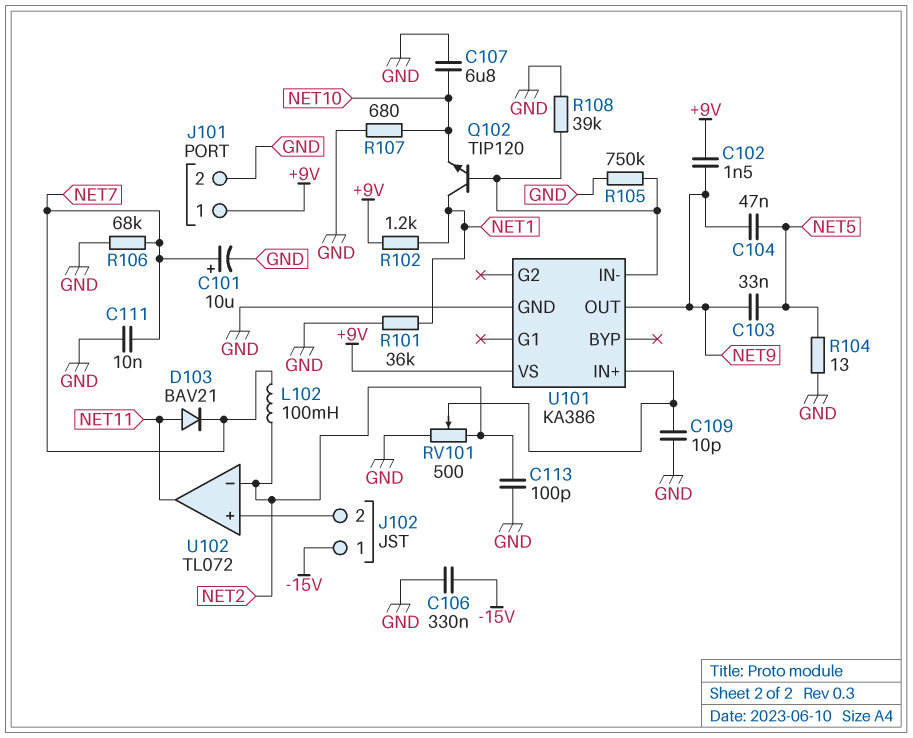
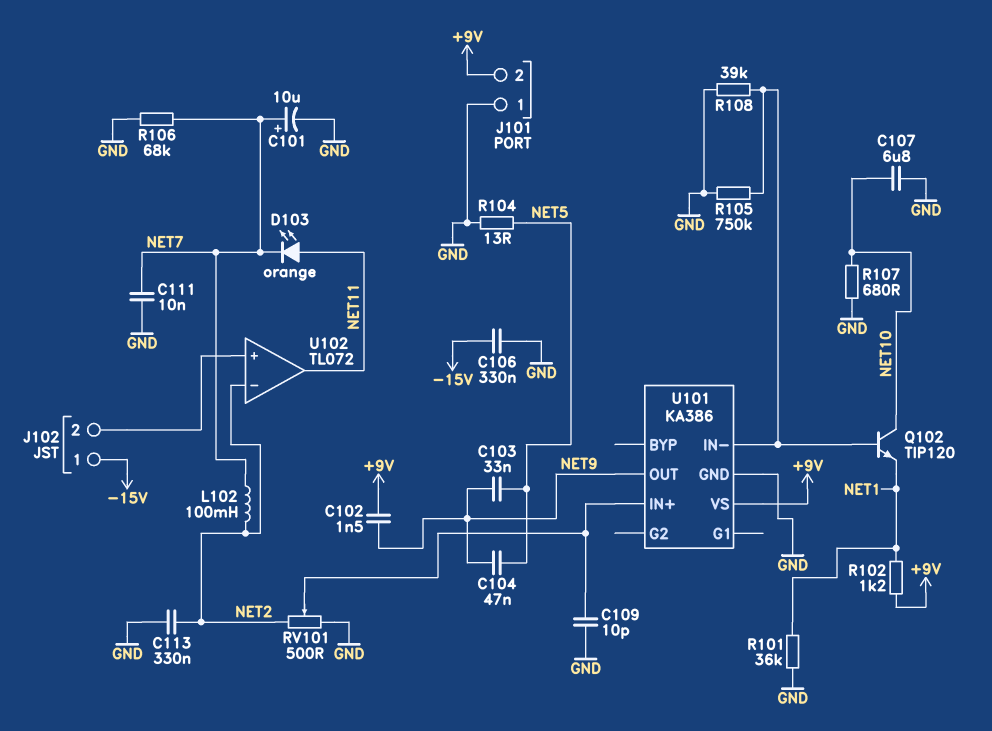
C113: 100pF (GND, NET2) -> 330nF (GND, NET2)
D103: diode BAV21 (A NET11, K NET7) -> LED orange (A NET11, K NET7)
J101 pin 1: +9V -> GND
J101 pin 2: GND -> +9V
Q102: NPN TIP120 (B U101/IN-, C NET1, E NET10) -> NPN TIP120 (B U101/IN-, C NET10, E NET1)

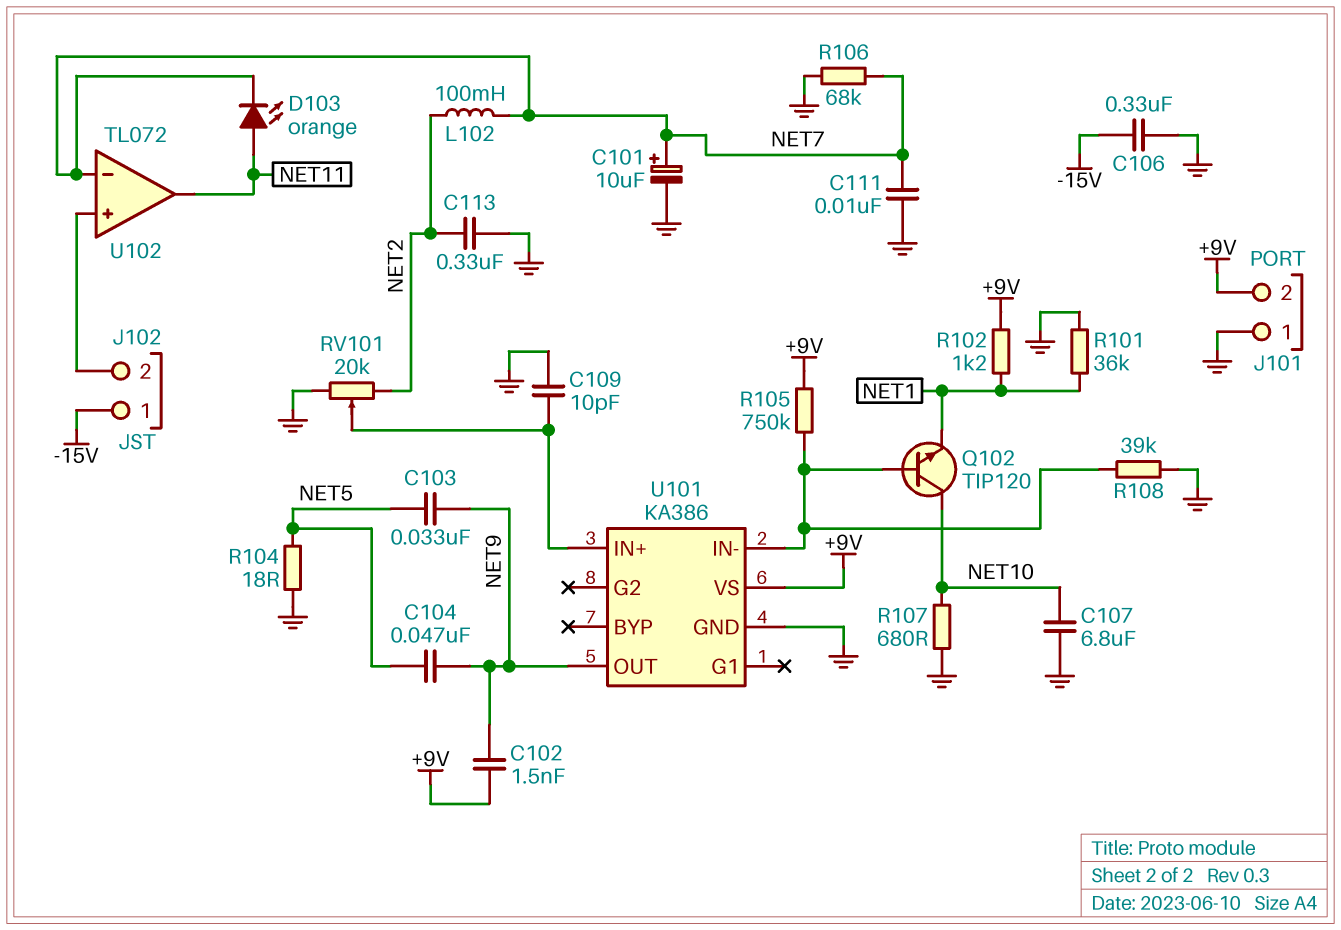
R104: 13 (GND, NET5) -> 18 (GND, NET5)
R105: 750k (GND, U101/IN-) -> 750k (+9V, U101/IN-)
RV101: 500 (GND, NET2, wiper U101/IN+) -> 20k (GND, NET2, wiper U101/IN+)
U102 pin in-: NET2 -> NET7

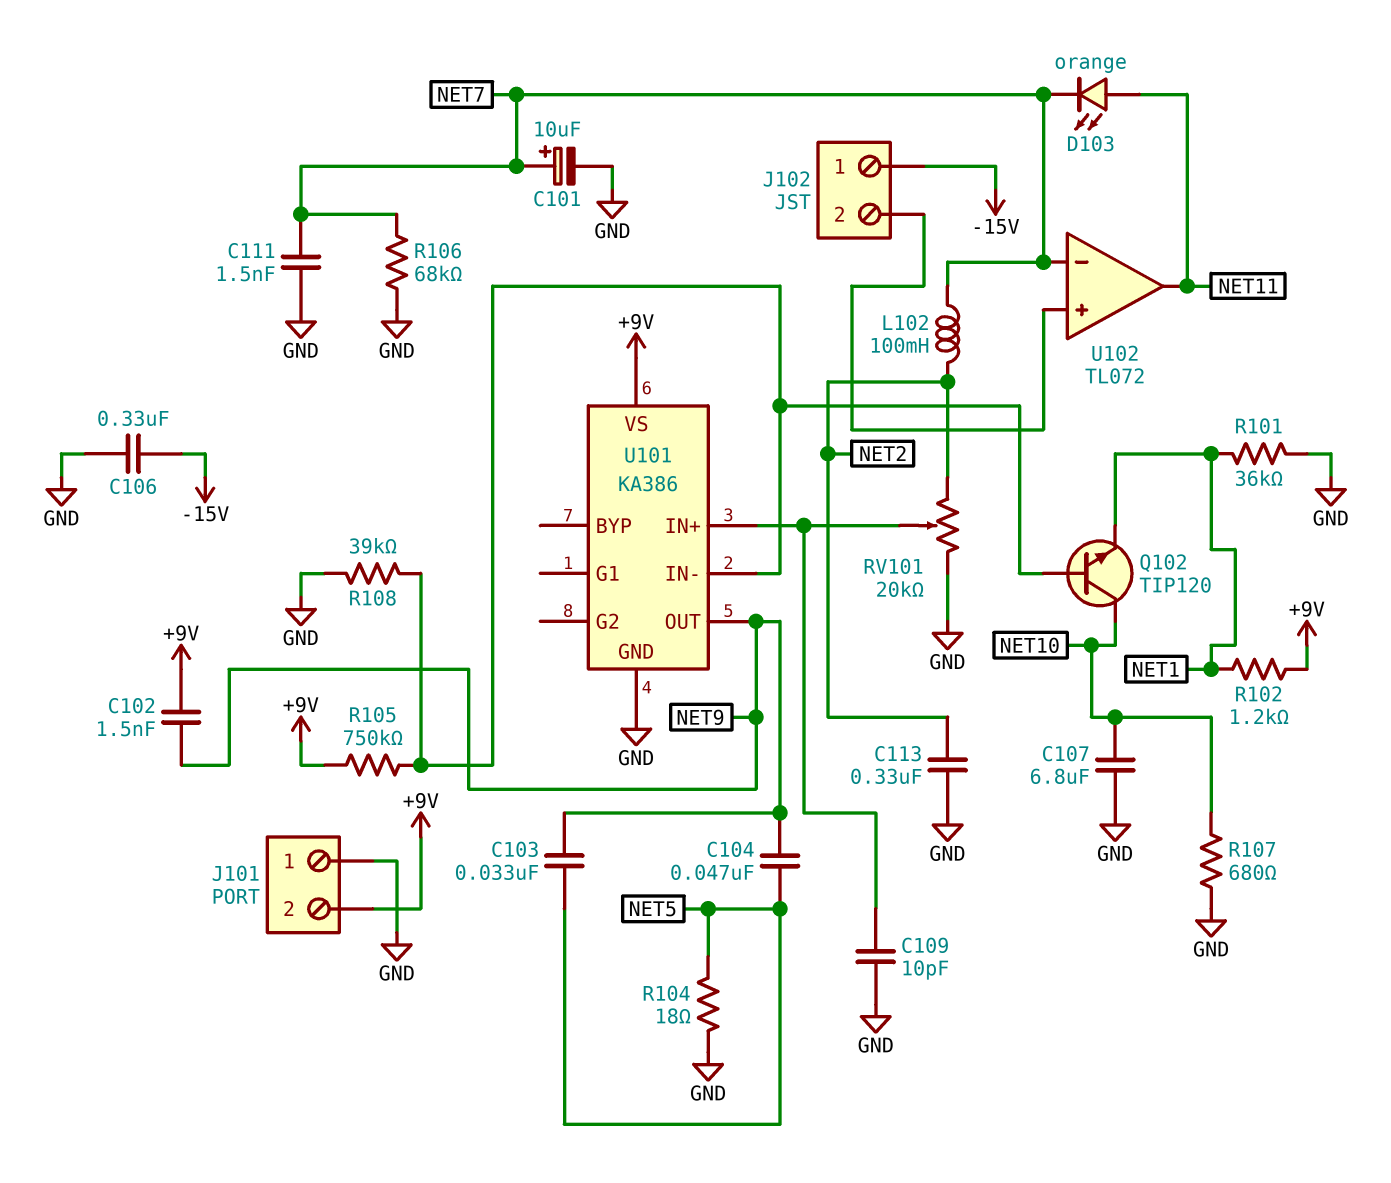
C111: 10nF (GND, NET7) -> 1.5nF (GND, NET7)

